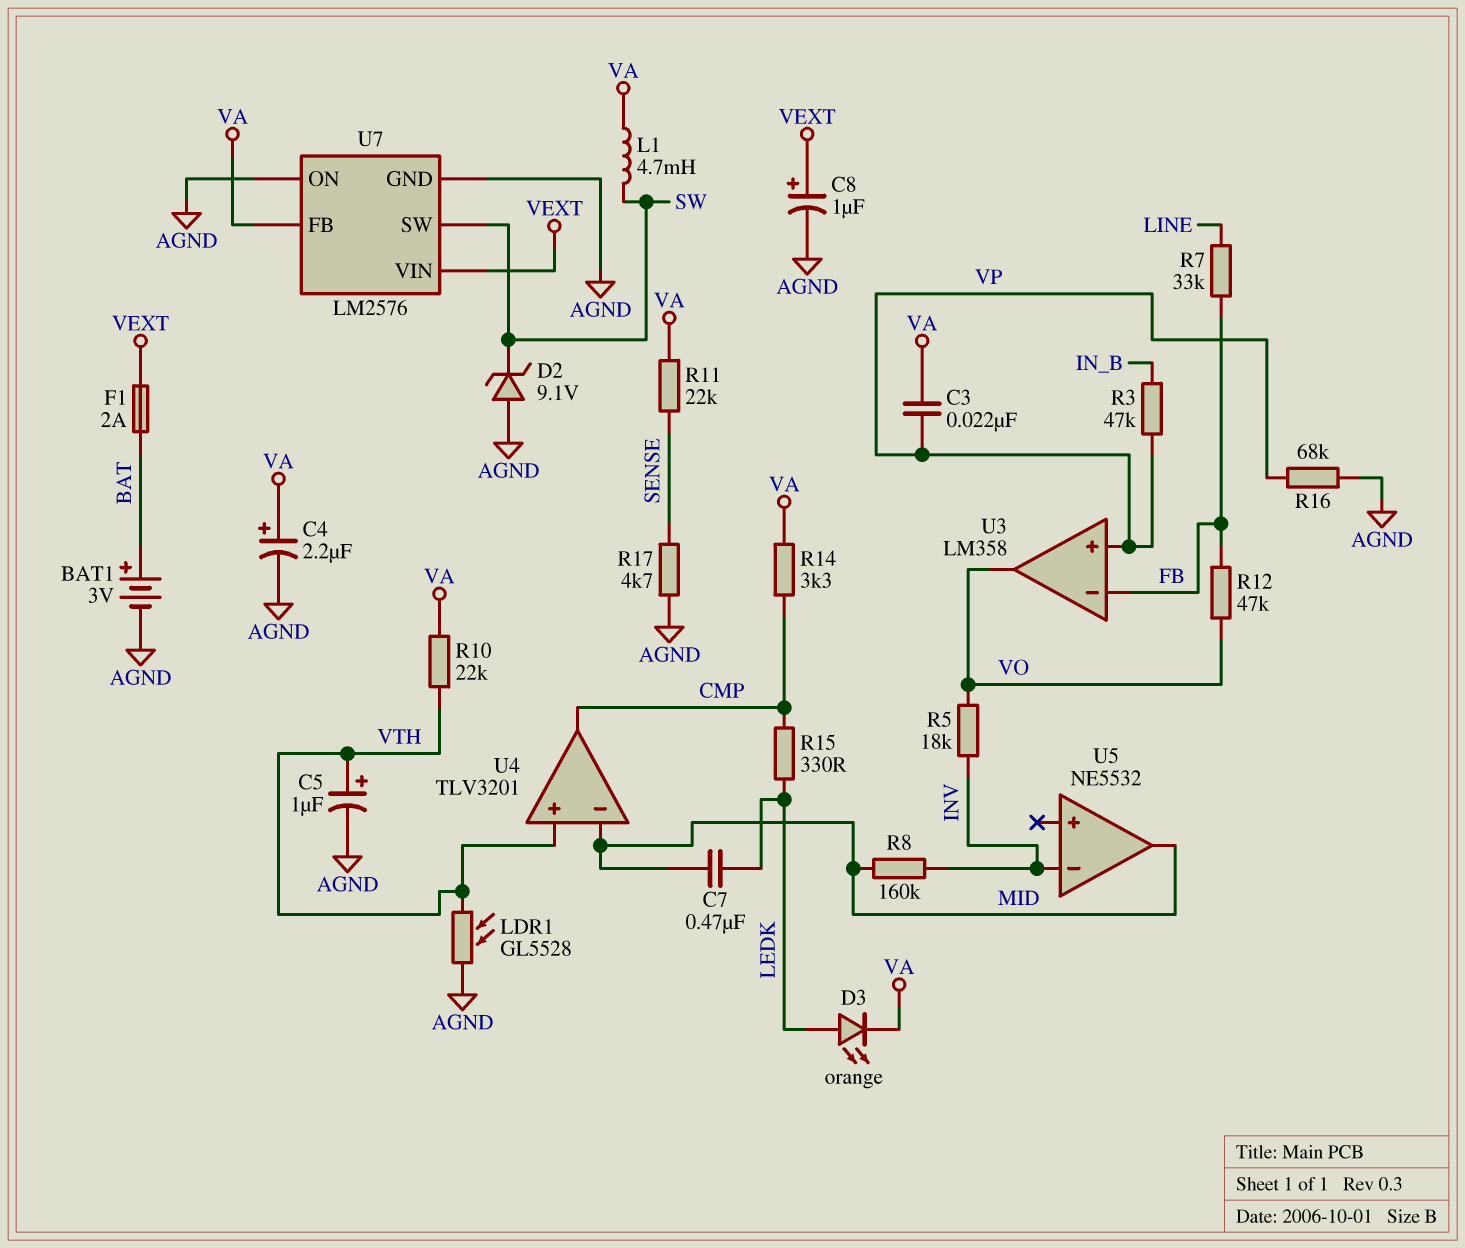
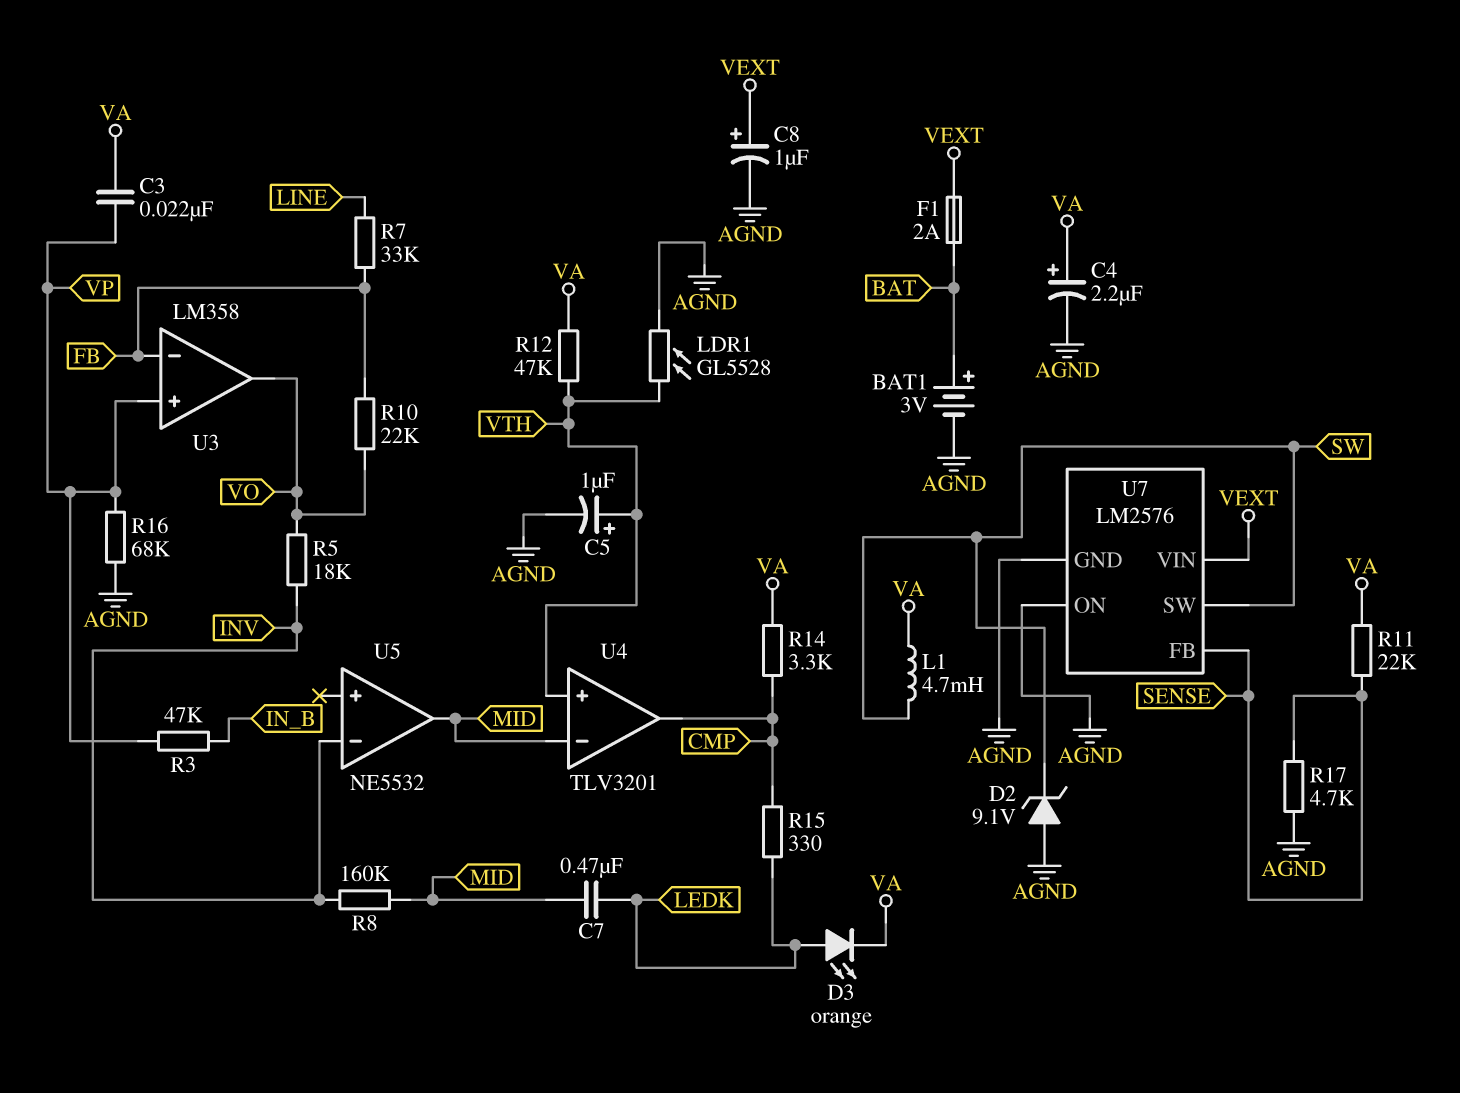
R10: 22k (VA, VTH) -> 22k (FB, VO)
R12: 47k (FB, VO) -> 47k (VA, VTH)
U7 pin FB: VA -> SENSE

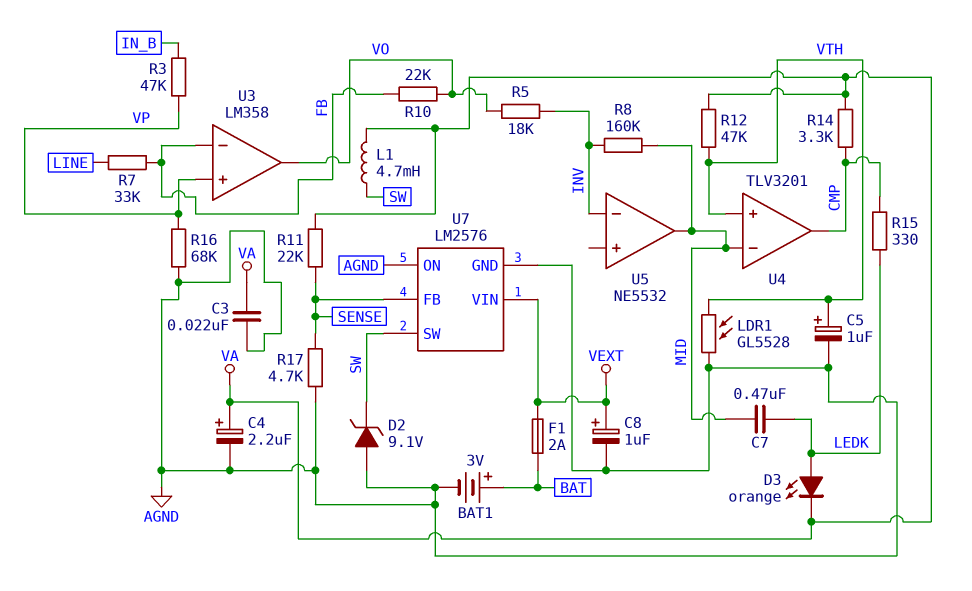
C3: 22nF (VA, VP) -> 22nF (AGND, VA)

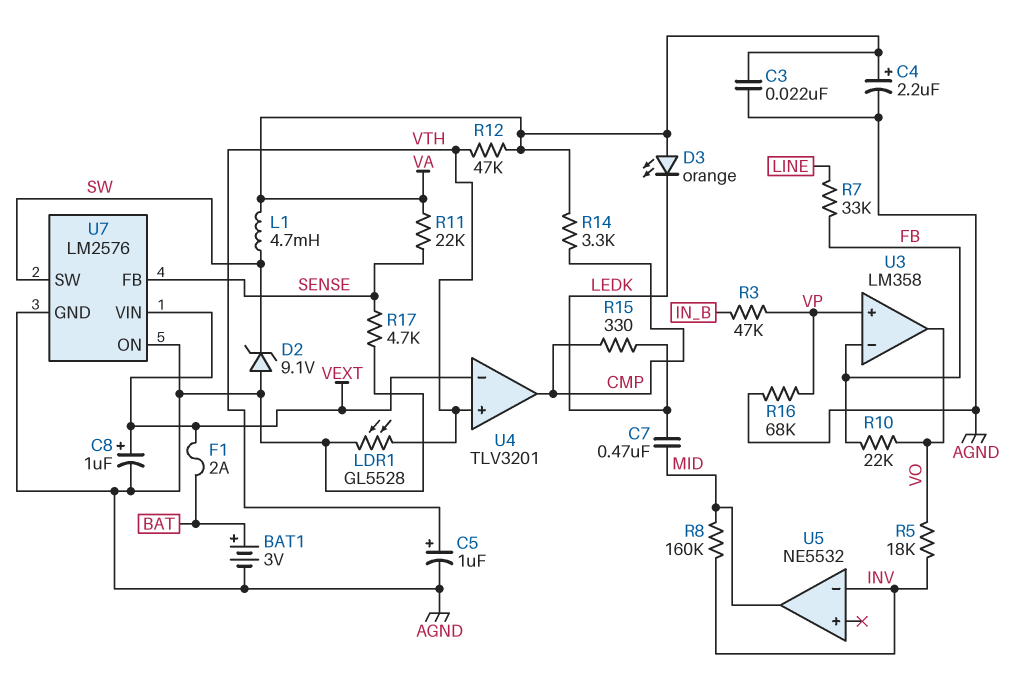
D3: LED orange (A LEDK, K VA) -> LED orange (A VA, K LEDK)
U4 pin in-: MID -> VEXT

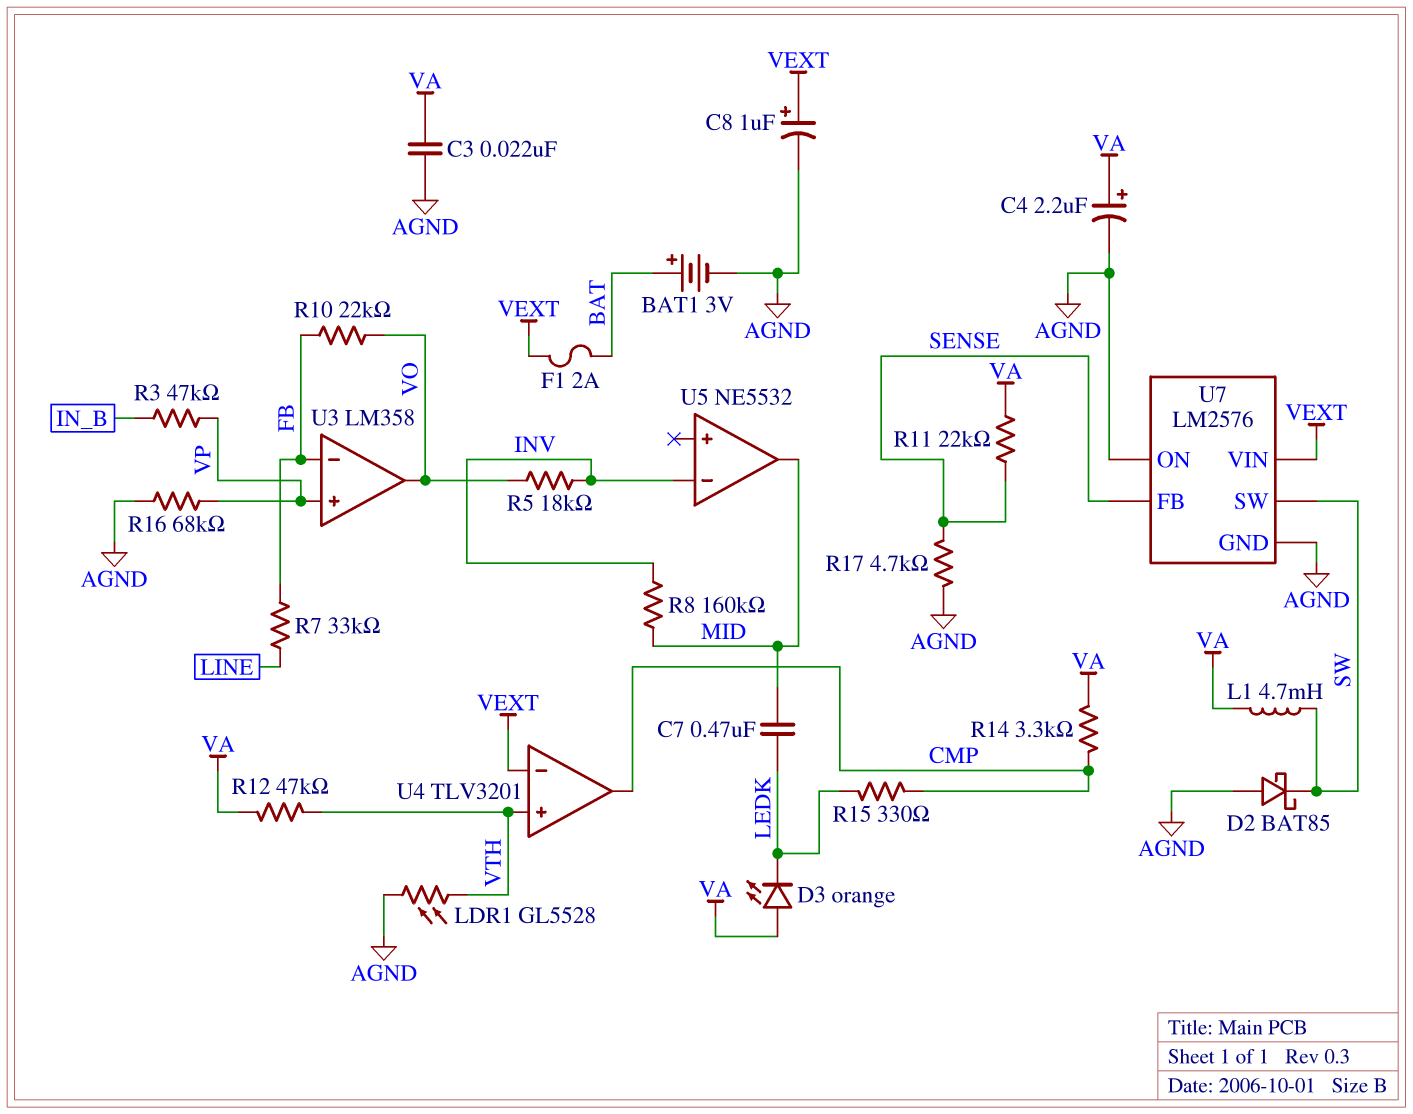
C5: 1uF (plus VTH, minus AGND) -> none
D2: zener 9.1V (A AGND, K SW) -> schottky BAT85 (A AGND, K SW)

